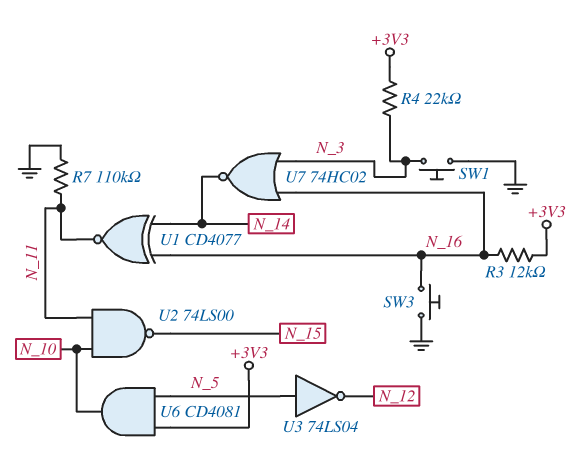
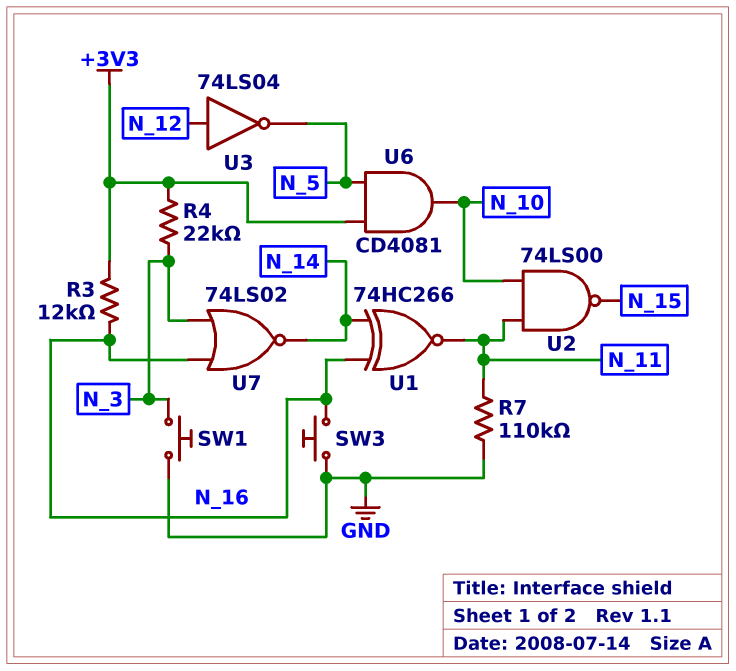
U1: XNOR CD4077 (in N_14, in N_16, out N_11) -> XNOR 74HC266 (in N_14, in N_16, out N_11)
U3: NOT 74LS04 (in N_5, out N_12) -> NOT 74LS04 (in N_12, out N_5)
U7: NOR 74HC02 (in N_3, in N_16, out N_14) -> NOR 74LS02 (in N_3, in N_16, out N_14)

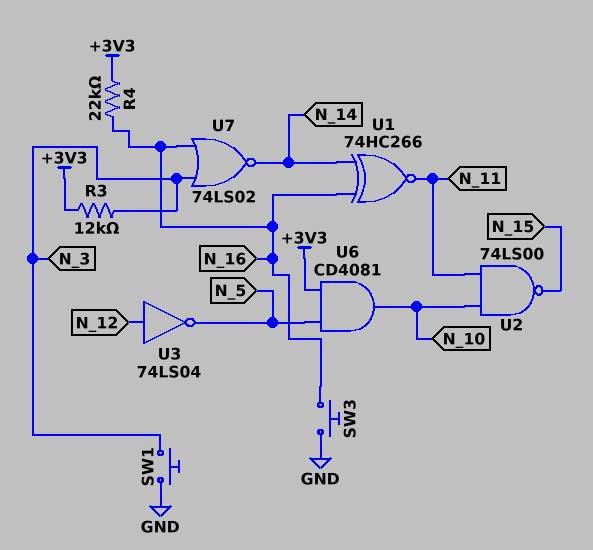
R3: 12k (+3V3, N_16) -> 12k (+3V3, N_3)
R4: 22k (+3V3, N_3) -> 22k (+3V3, N_16)
R7: 110k (GND, N_11) -> none

